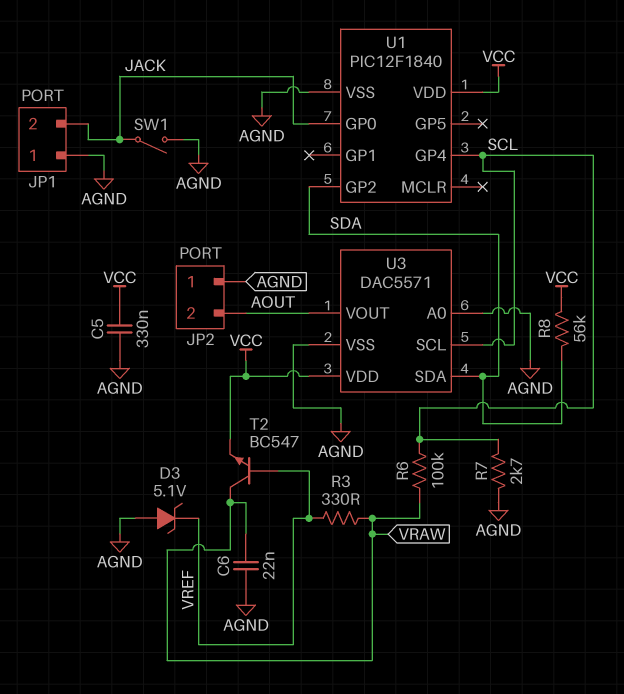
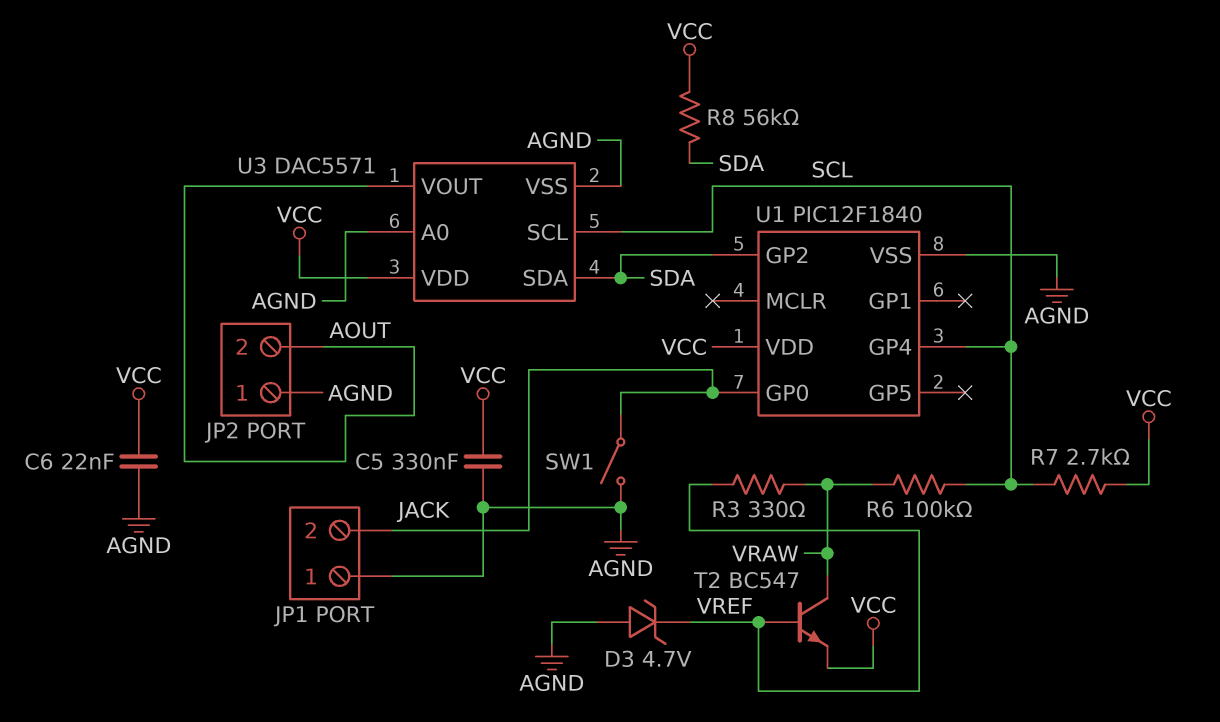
C6: 22nF (AGND, VRAW) -> 22nF (AGND, VCC)
D3: zener 5.1V (A AGND, K VREF) -> zener 4.7V (A AGND, K VREF)
R7: 2.7k (AGND, SCL) -> 2.7k (SCL, VCC)

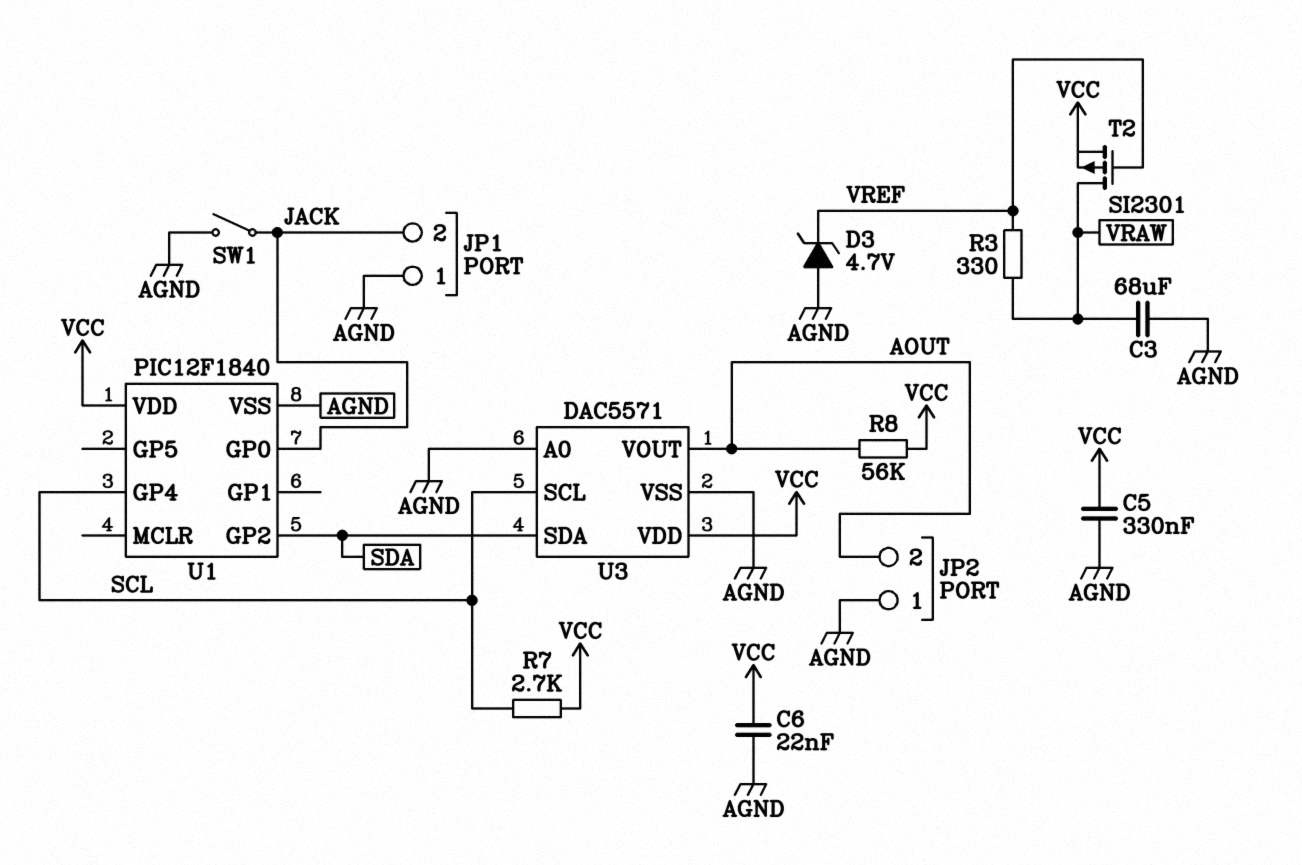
C3: none -> 68uF (AGND, VRAW)
R6: 100k (SCL, VRAW) -> none
R8: 56k (SDA, VCC) -> 56k (AOUT, VCC)
T2: NPN BC547 (B VREF, C VRAW, E VCC) -> PMOS SI2301 (G VREF, D VRAW, S VCC)

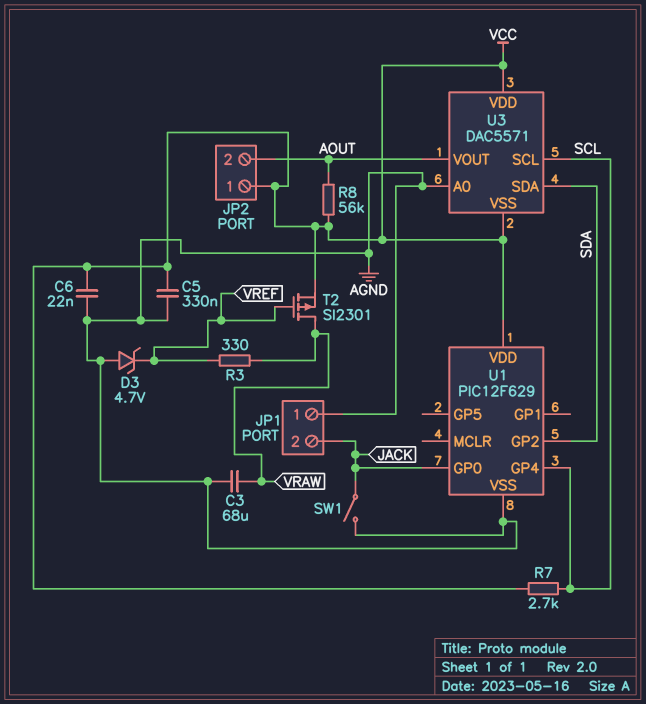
JP2 pin 1: AGND -> VCC
U1: PIC12F1840 -> PIC12F629
U3 pin VSS: AGND -> VCC

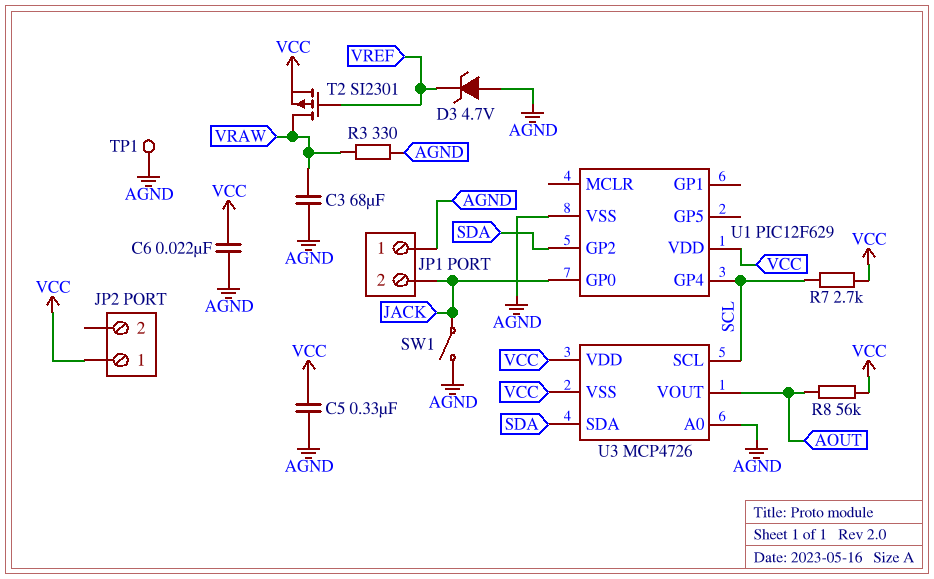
JP2 pin 2: AOUT -> none
R3: 330 (VRAW, VREF) -> 330 (AGND, VRAW)
TP1: none -> test point (AGND)
U3: DAC5571 -> MCP4726

